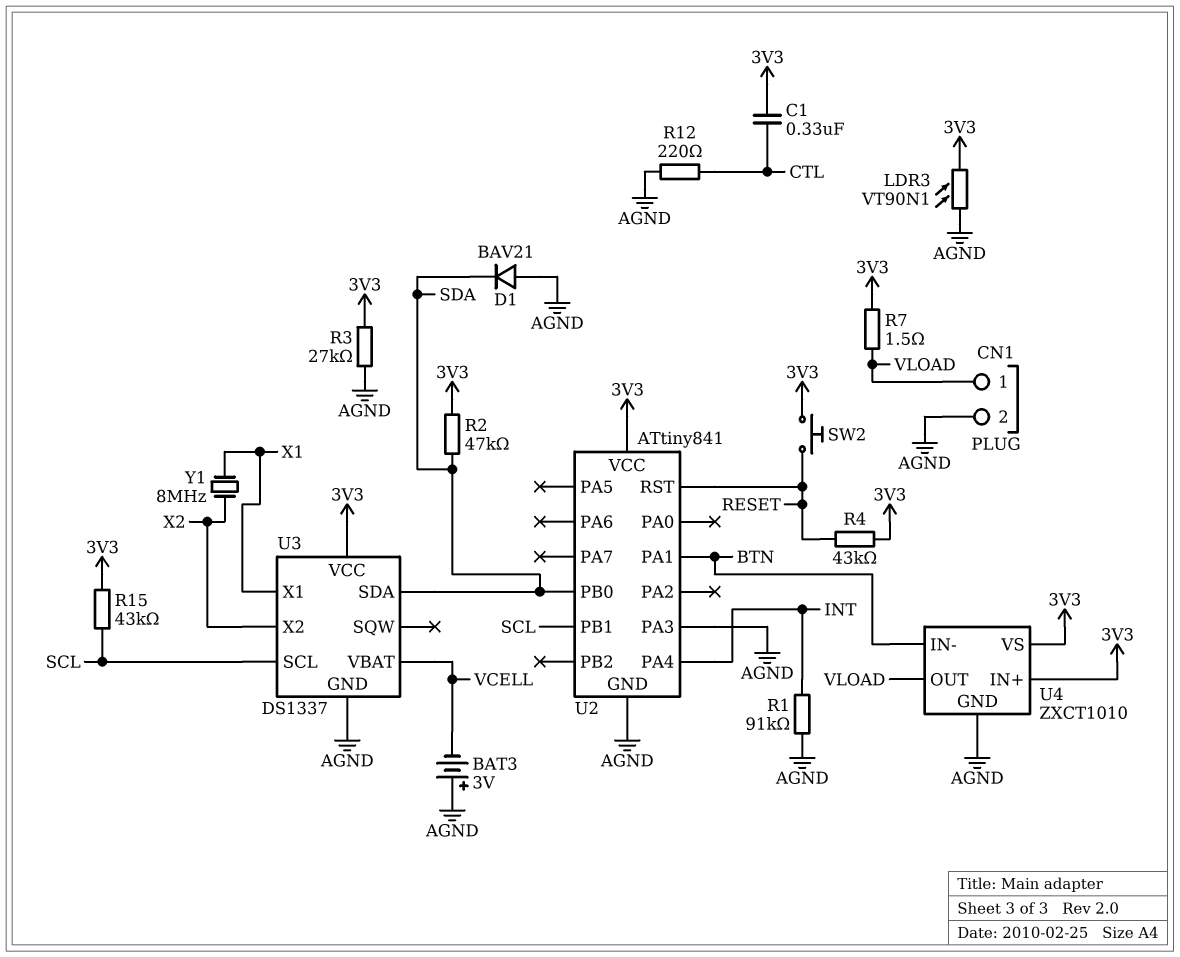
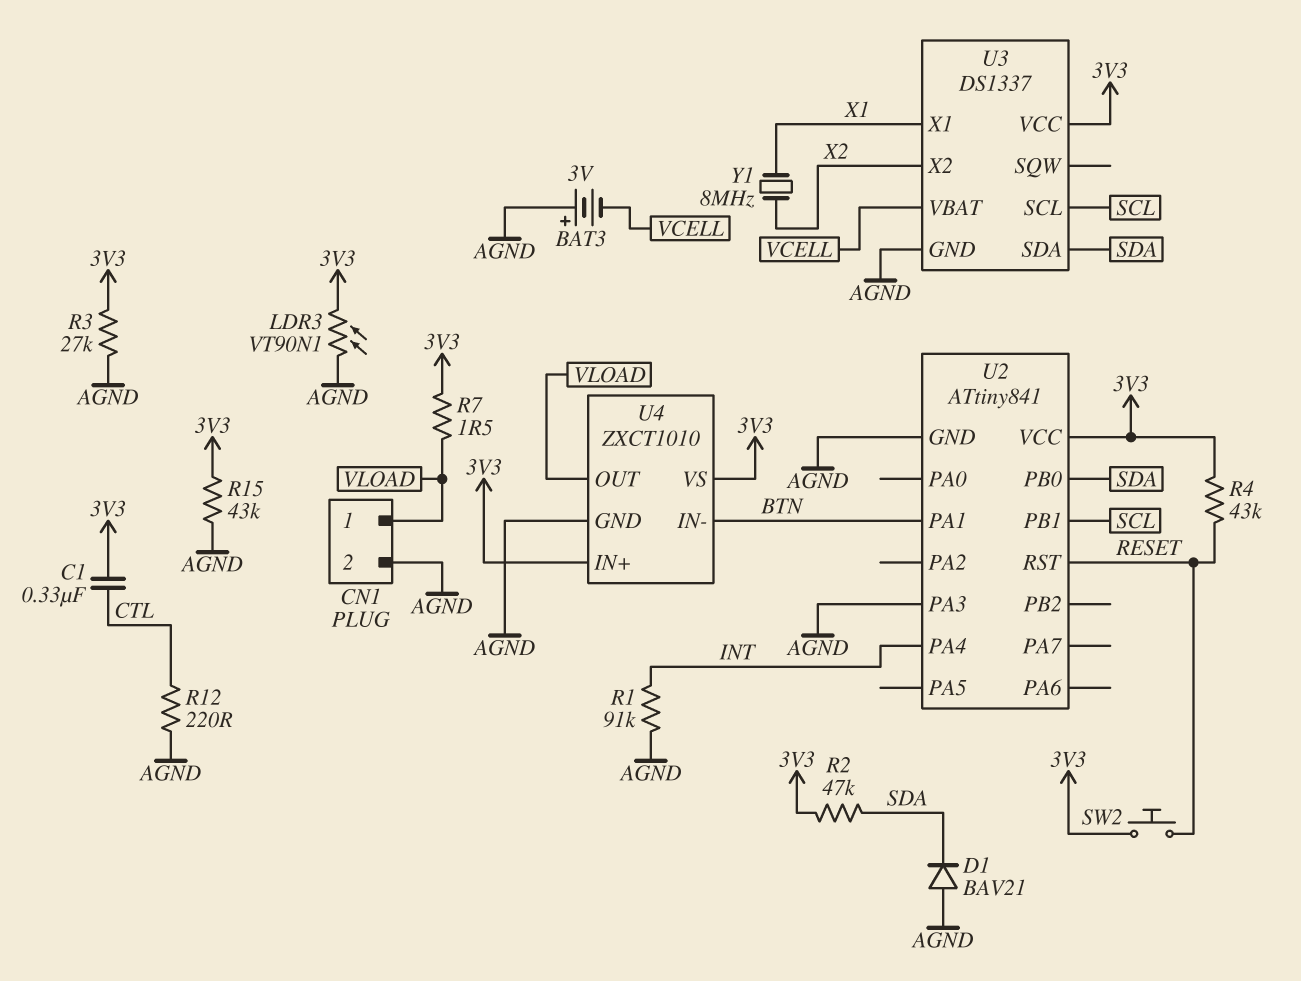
R15: 43k (3V3, SCL) -> 43k (3V3, AGND)

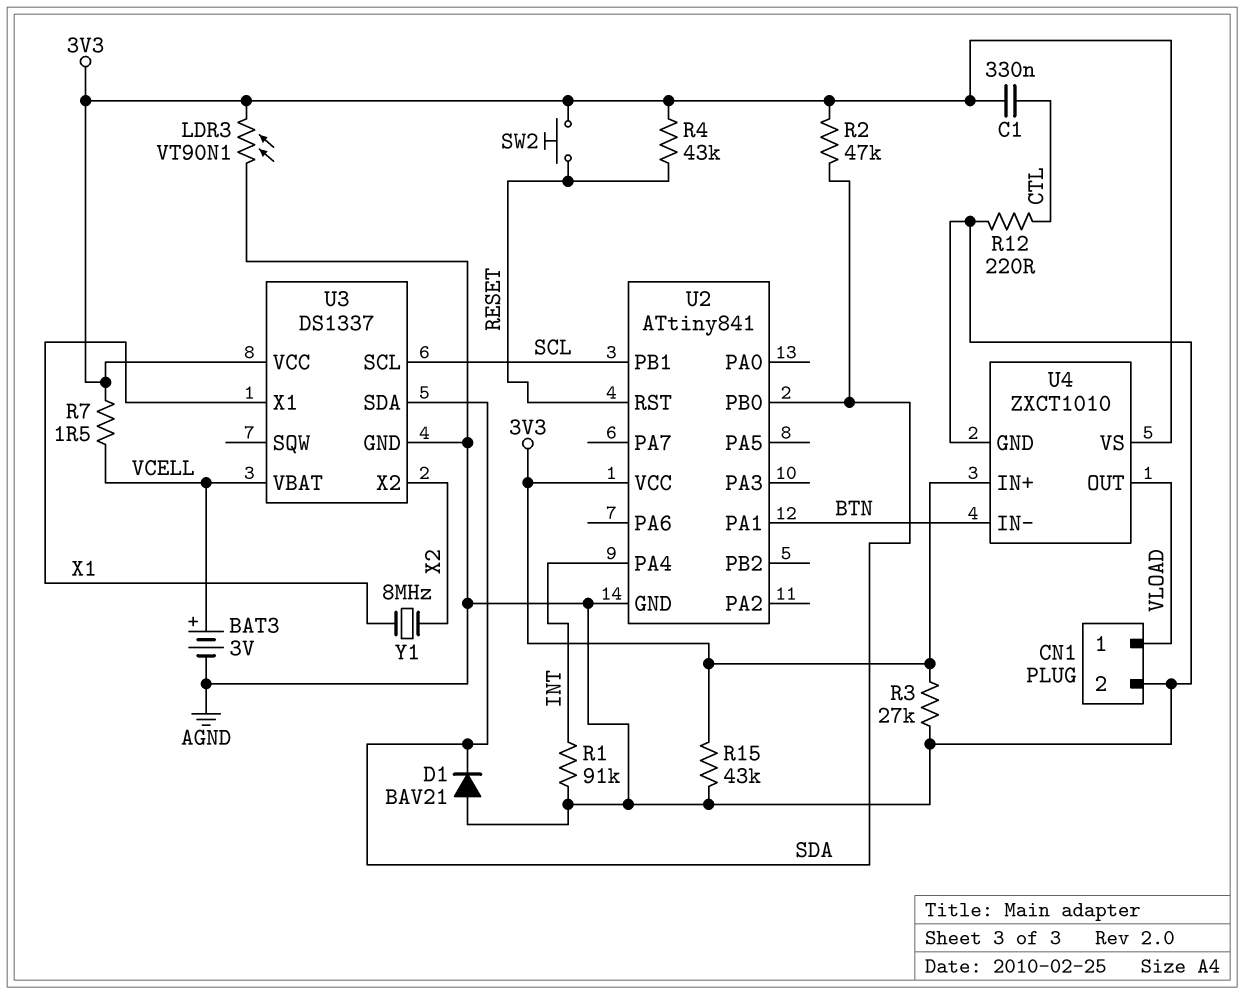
BAT3: 3V (plus AGND, minus VCELL) -> 3V (plus VCELL, minus AGND)
R7: 1.5 (3V3, VLOAD) -> 1.5 (3V3, VCELL)
U2 pin PA3: AGND -> none

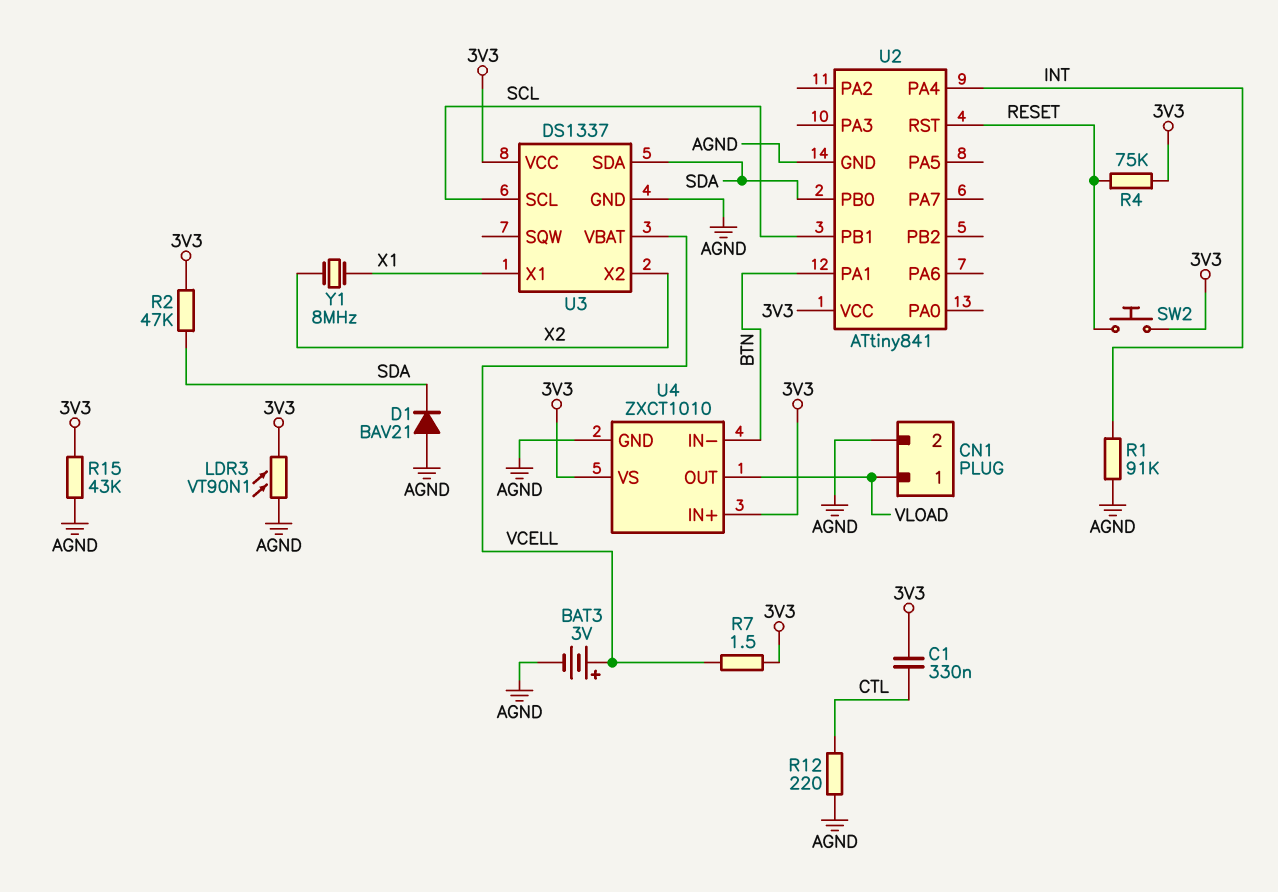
R3: 27k (3V3, AGND) -> none
R4: 43k (3V3, RESET) -> 75k (3V3, RESET)

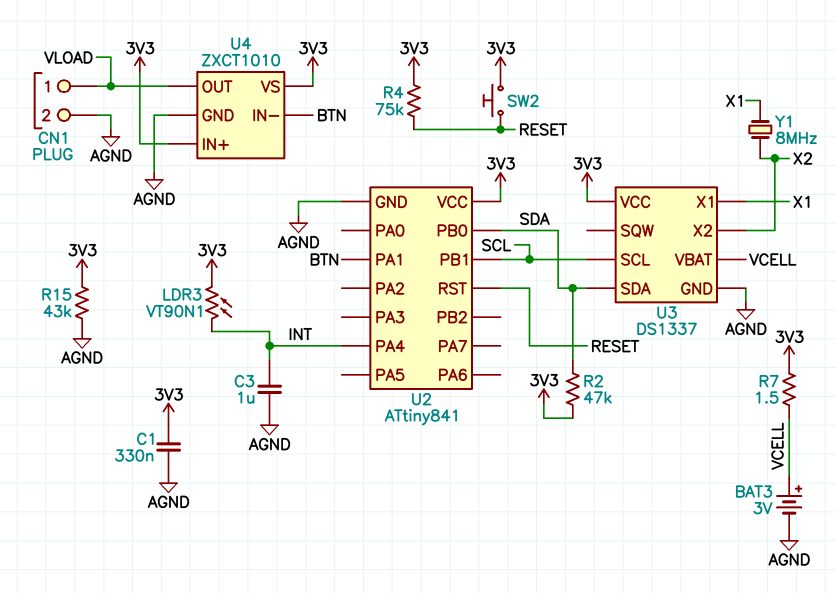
C1: 330nF (3V3, CTL) -> 330nF (3V3, AGND)
C3: none -> 1uF (AGND, INT)
D1: diode BAV21 (A AGND, K SDA) -> none
LDR3: VT90N1 (3V3, AGND) -> VT90N1 (3V3, INT)
R1: 91k (AGND, INT) -> none
R12: 220 (AGND, CTL) -> none

